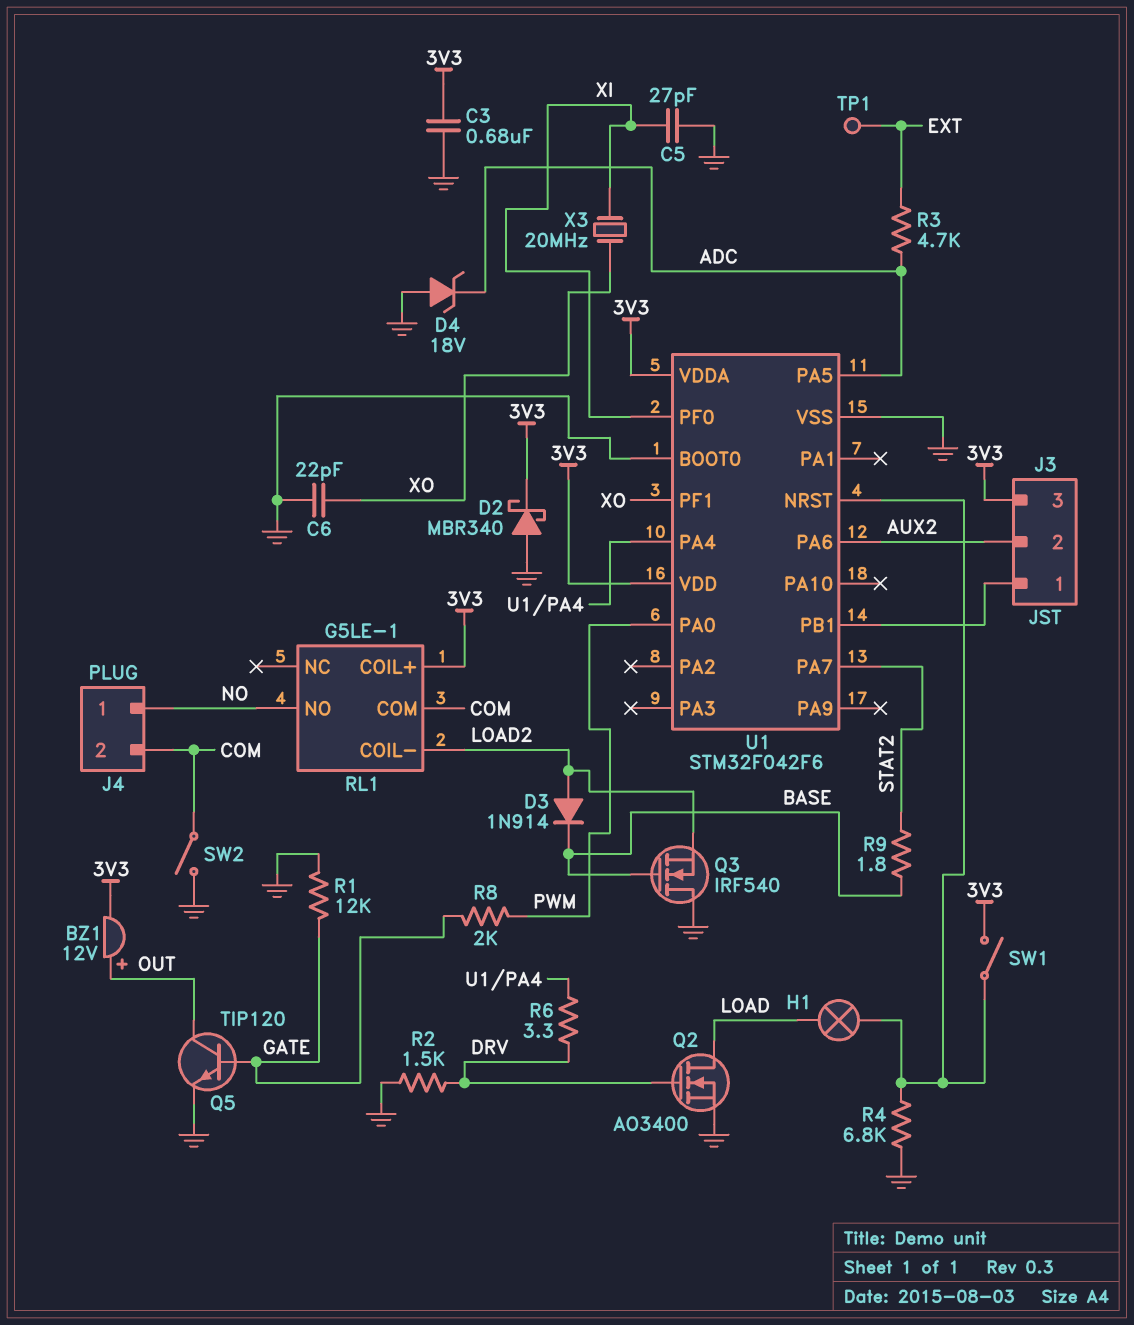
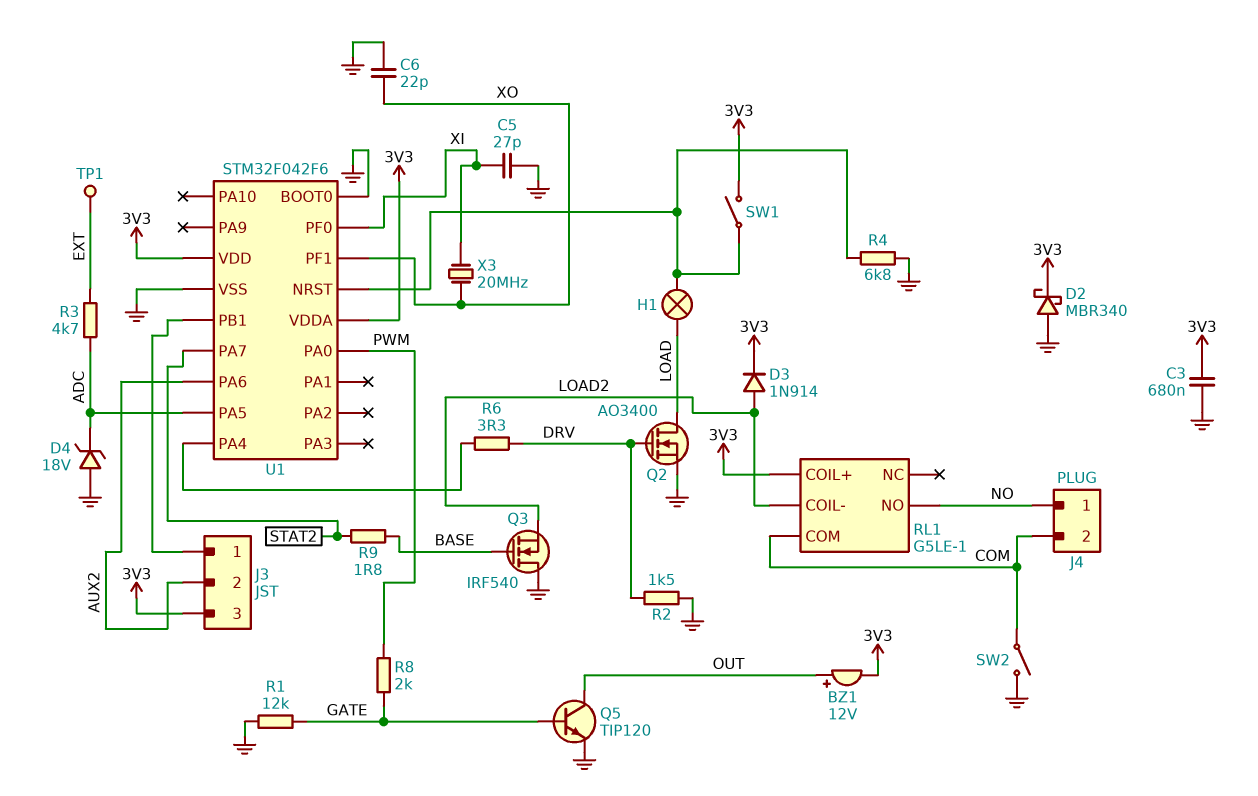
D3: diode 1N914 (A LOAD2, K BASE) -> diode 1N914 (A LOAD2, K 3V3)

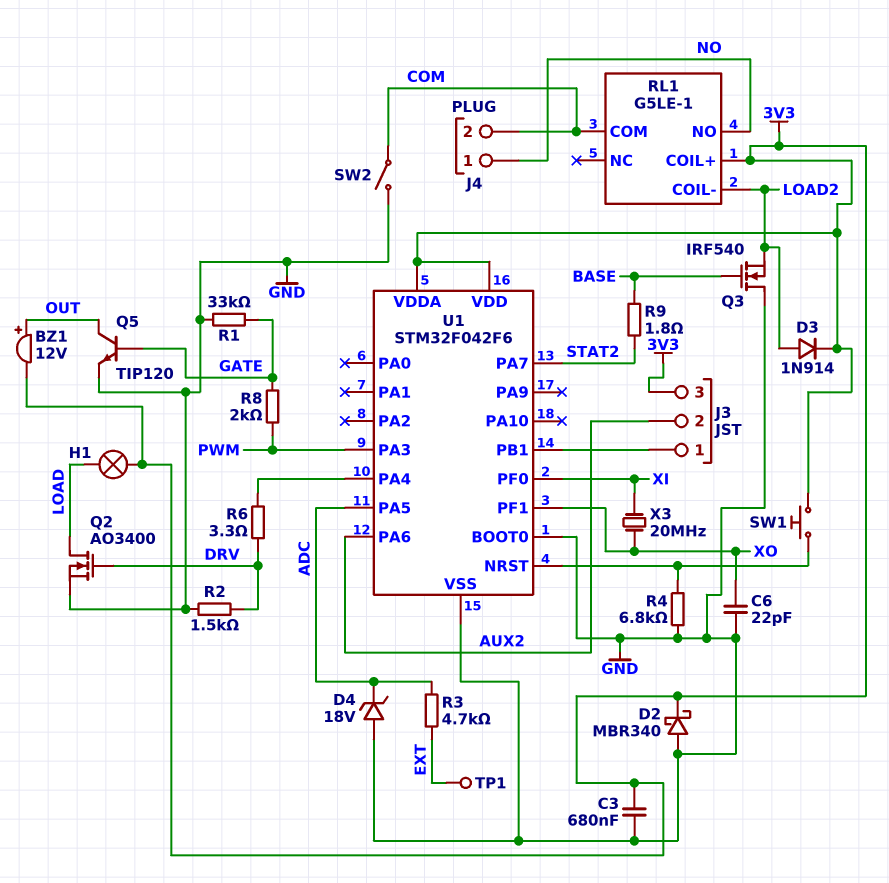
C5: 27pF (GND, XI) -> none
H1: lamp (LOAD, U1/NRST) -> lamp (3V3, LOAD)
R1: 12k (GATE, GND) -> 33k (GATE, GND)
SW1: switch (3V3, U1/NRST) -> button (3V3, U1/NRST)
U1 pin PA0: PWM -> none
U1 pin PA3: none -> PWM

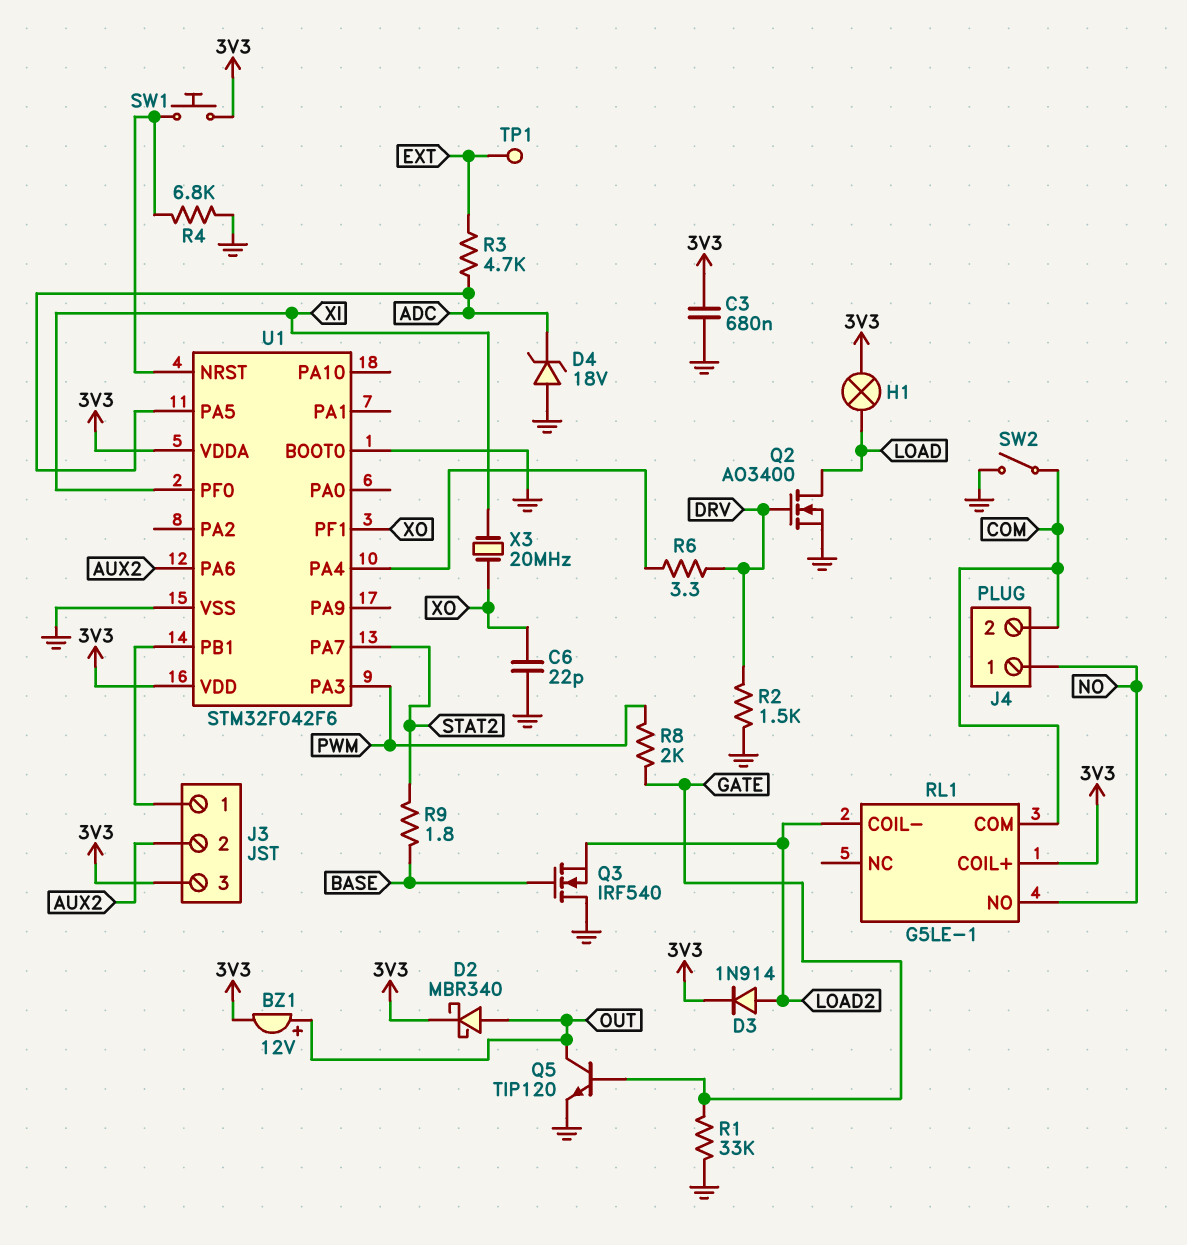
D2: schottky MBR340 (A GND, K 3V3) -> schottky MBR340 (A OUT, K 3V3)

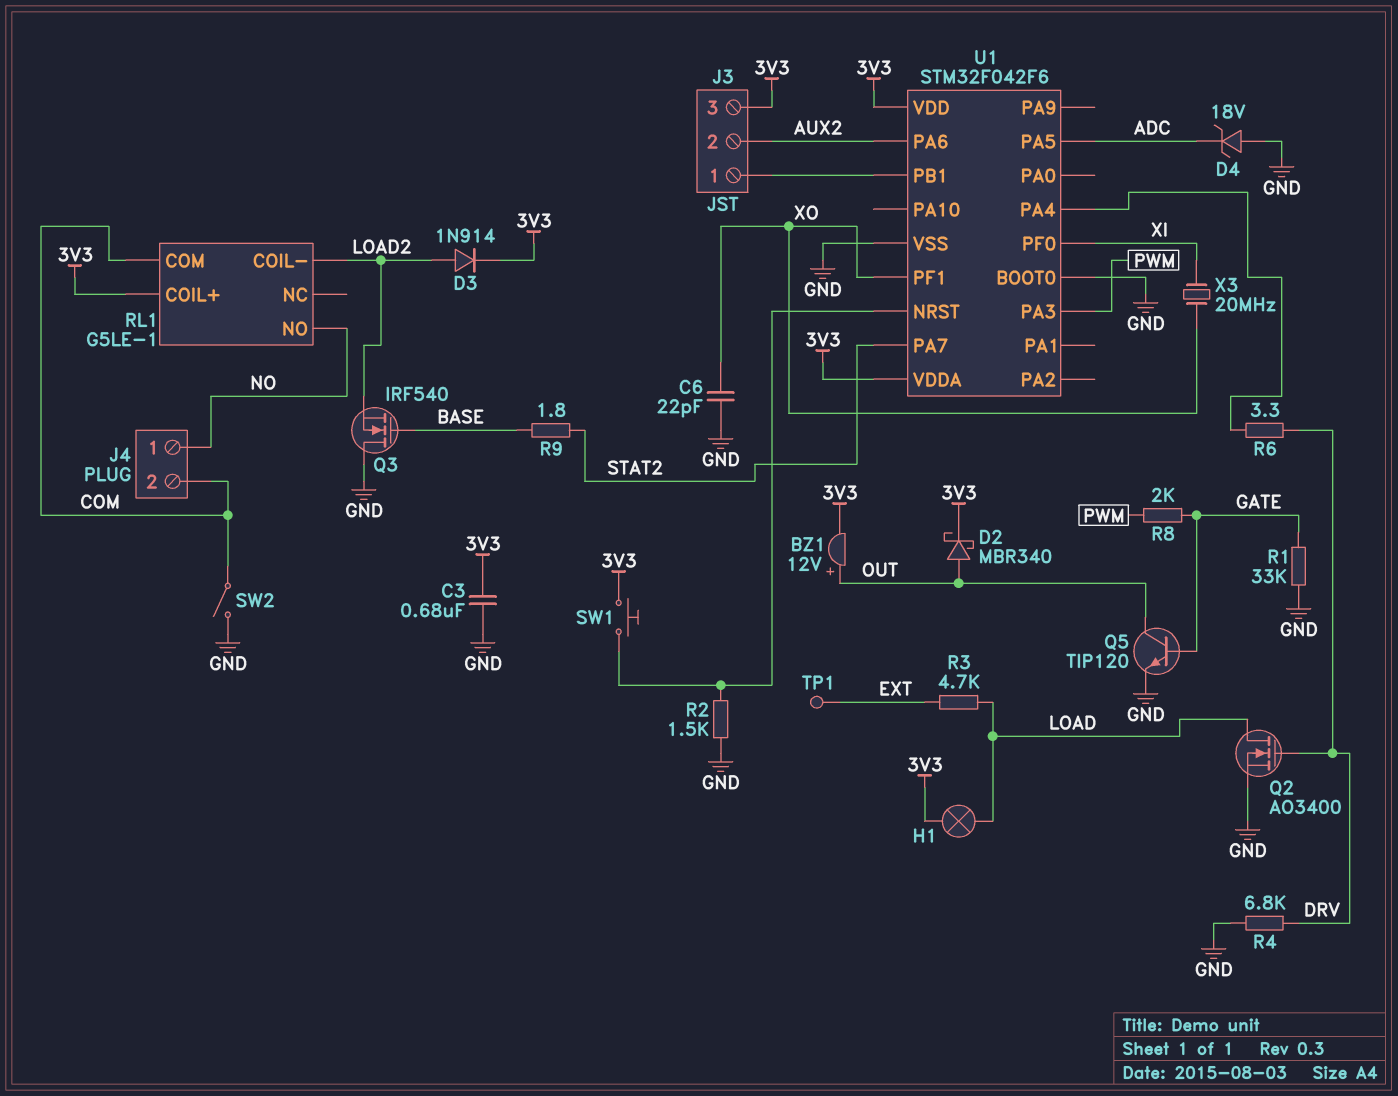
R2: 1.5k (DRV, GND) -> 1.5k (GND, U1/NRST)
R3: 4.7k (ADC, EXT) -> 4.7k (EXT, LOAD)
R4: 6.8k (GND, U1/NRST) -> 6.8k (DRV, GND)

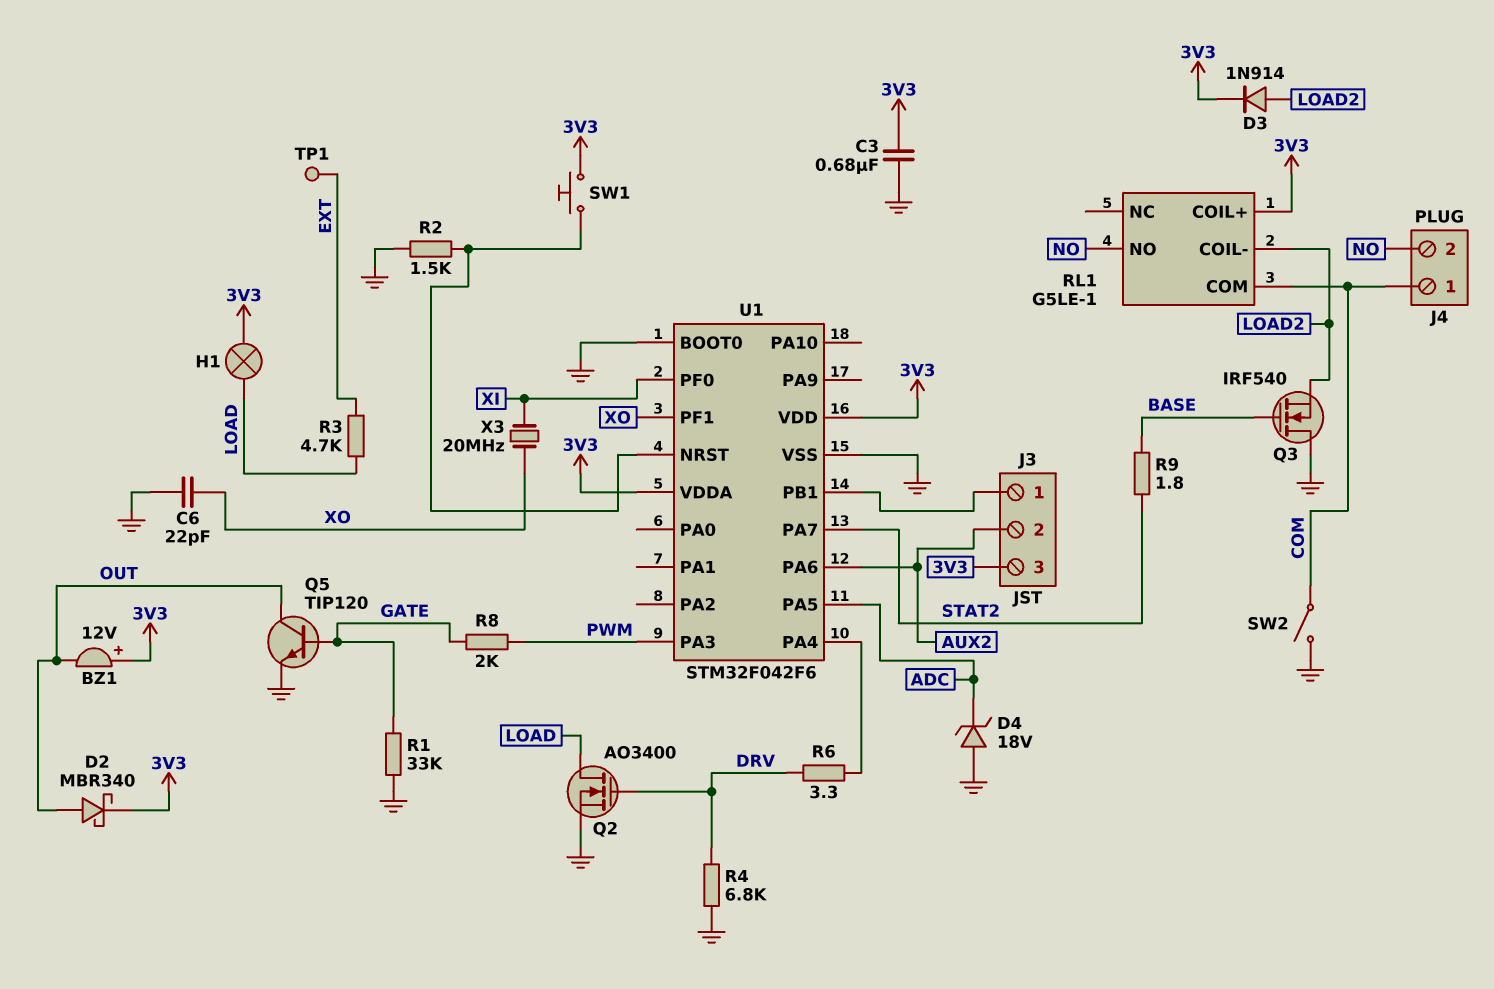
BZ1: buzzer 12V (plus OUT, minus 3V3) -> buzzer 12V (plus 3V3, minus OUT)
J4 pin 1: NO -> COM
J4 pin 2: COM -> NO

